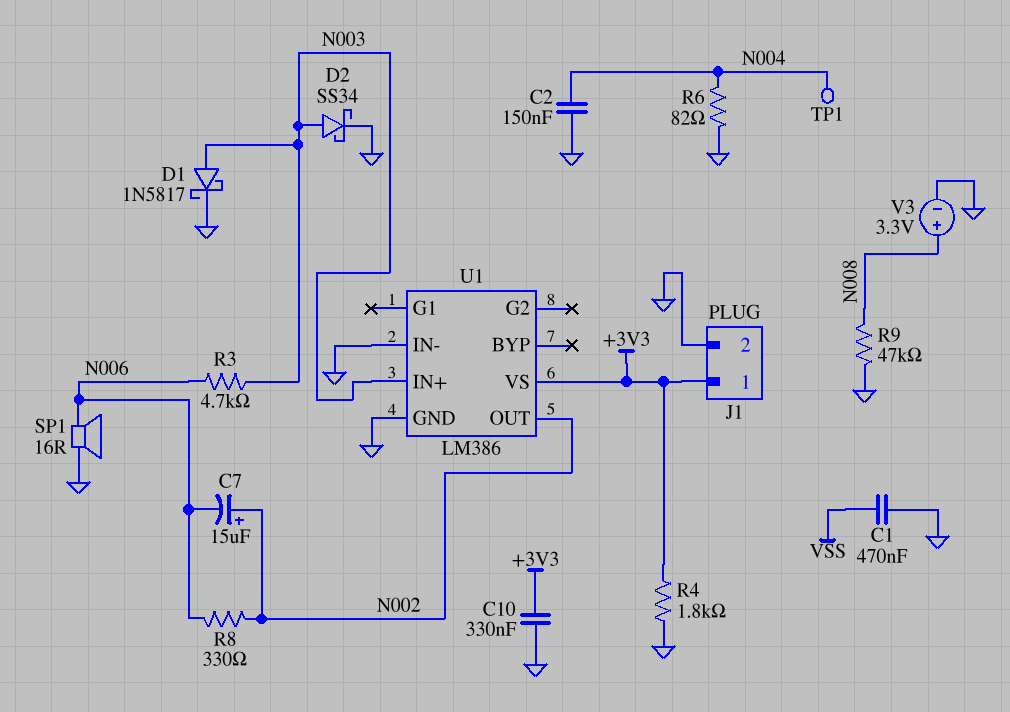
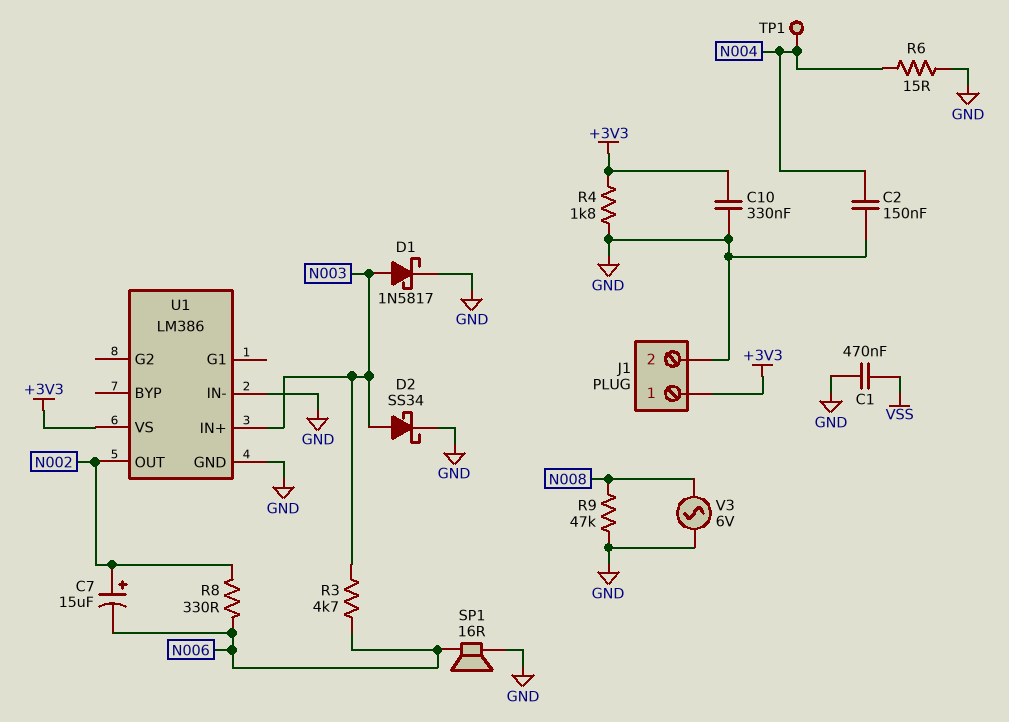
R6: 82 (GND, N004) -> 15 (GND, N004)
V3: 3.3V (plus N008, minus GND) -> AC 6V (GND, N008)

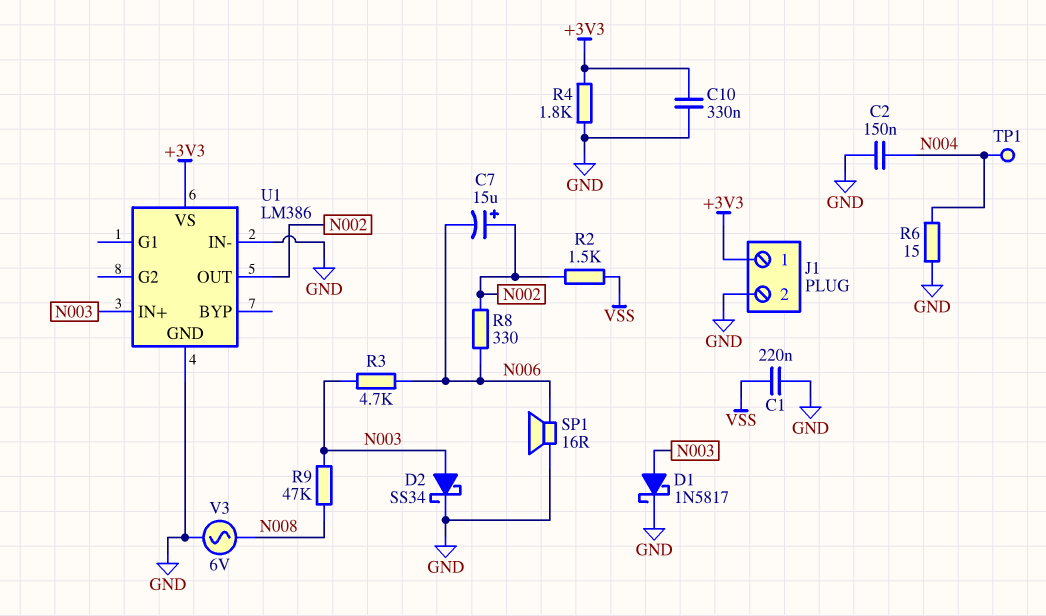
C1: 470nF (GND, VSS) -> 220nF (GND, VSS)
R2: none -> 1.5k (N002, VSS)
R9: 47k (GND, N008) -> 47k (N003, N008)

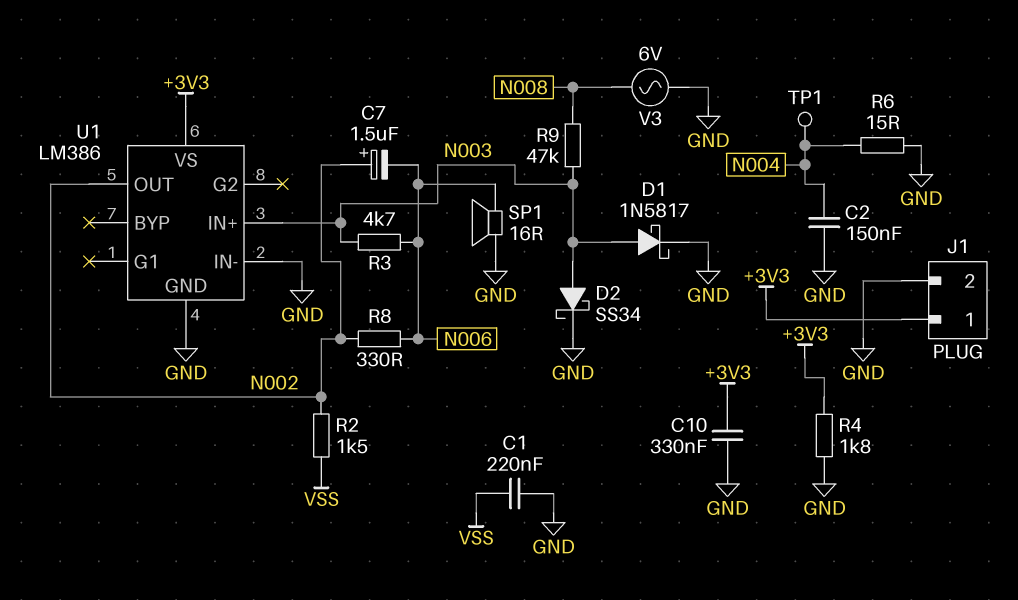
C7: 15uF (plus N002, minus N006) -> 1.5uF (plus N002, minus N006)

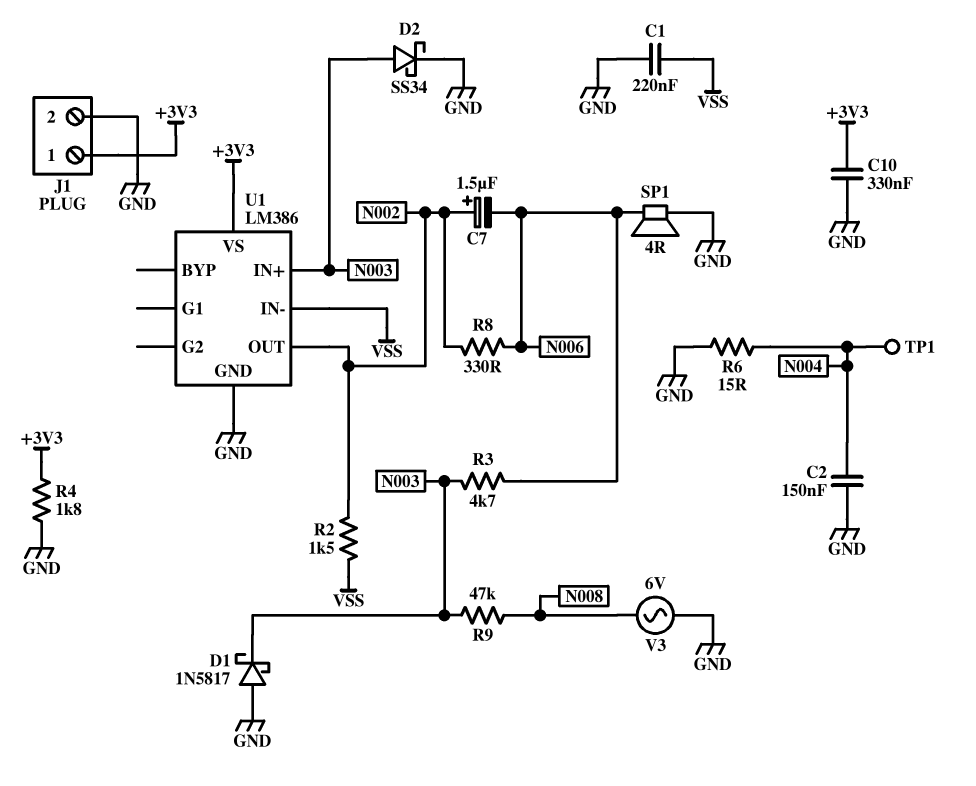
D1: schottky 1N5817 (A N003, K GND) -> schottky 1N5817 (A GND, K N003)
SP1: speaker 16R (GND, N006) -> speaker 4R (GND, N006)
U1 pin IN-: GND -> VSS

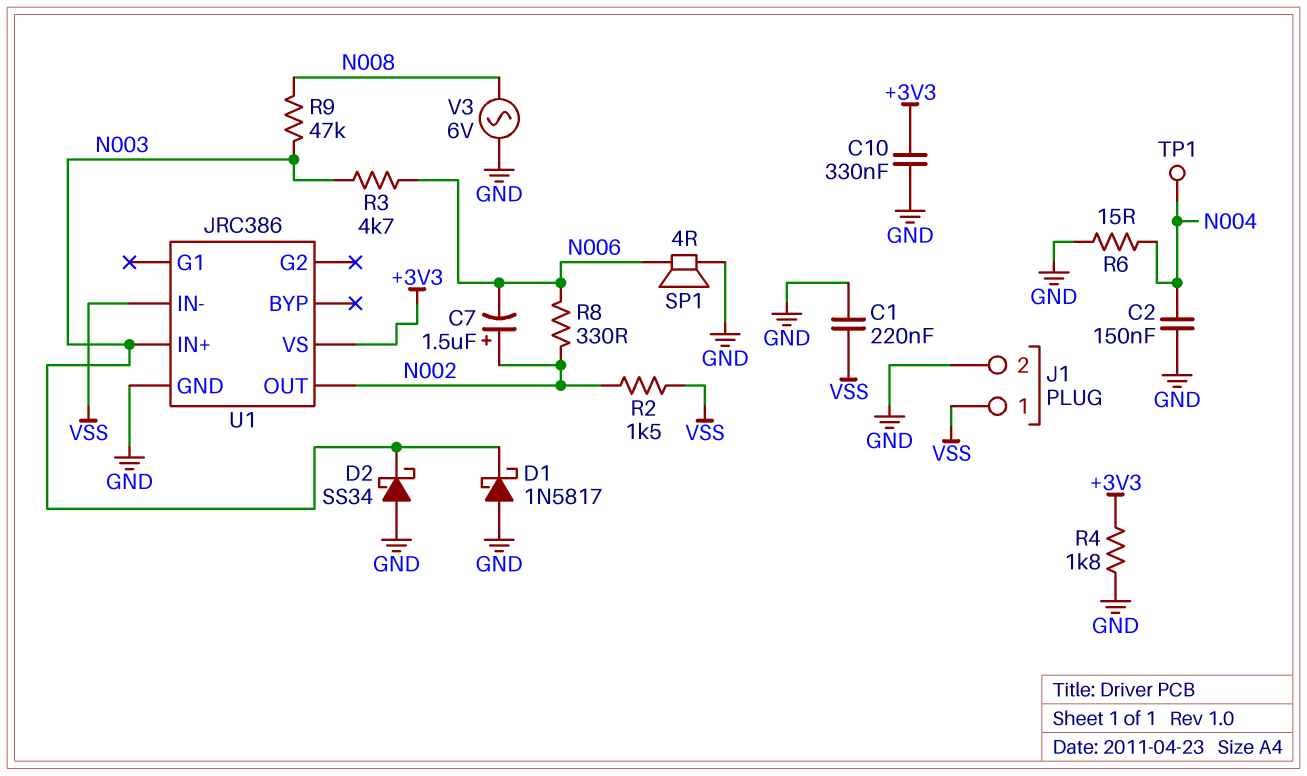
D2: schottky SS34 (A N003, K GND) -> schottky SS34 (A GND, K N003)
J1 pin 1: +3V3 -> VSS
U1: LM386 -> JRC386

